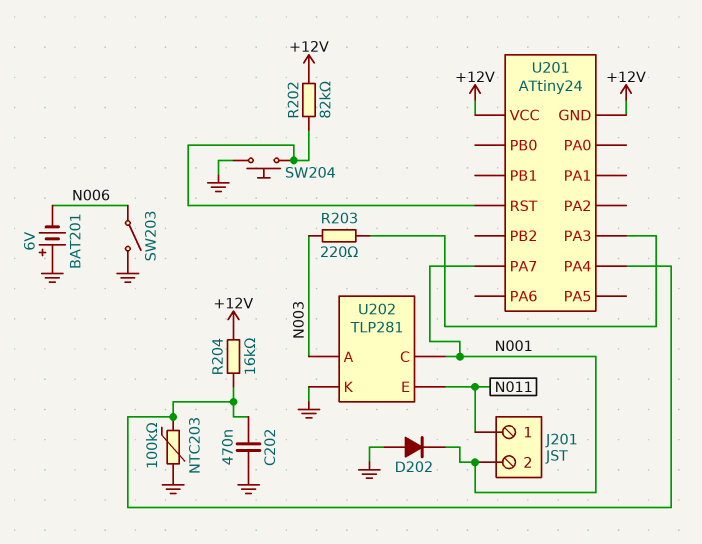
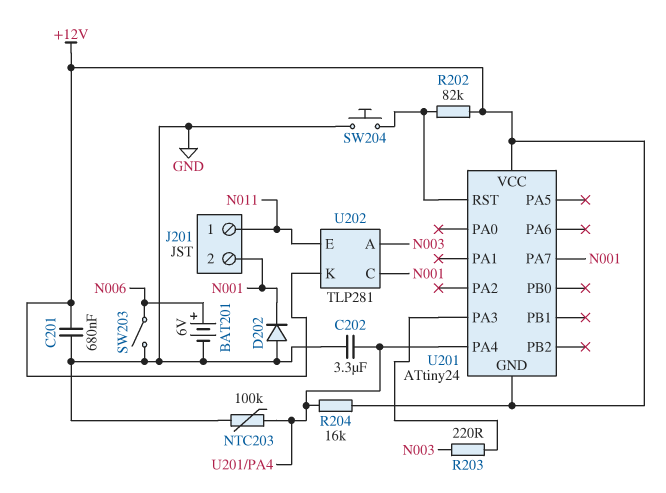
BAT201: 6V (plus GND, minus N006) -> 6V (plus N006, minus GND)
C201: none -> 680nF (+12V, GND)
C202: 470nF (GND, U201/PA4) -> 3.3uF (GND, U201/PA4)
U202 pin K: GND -> +12V

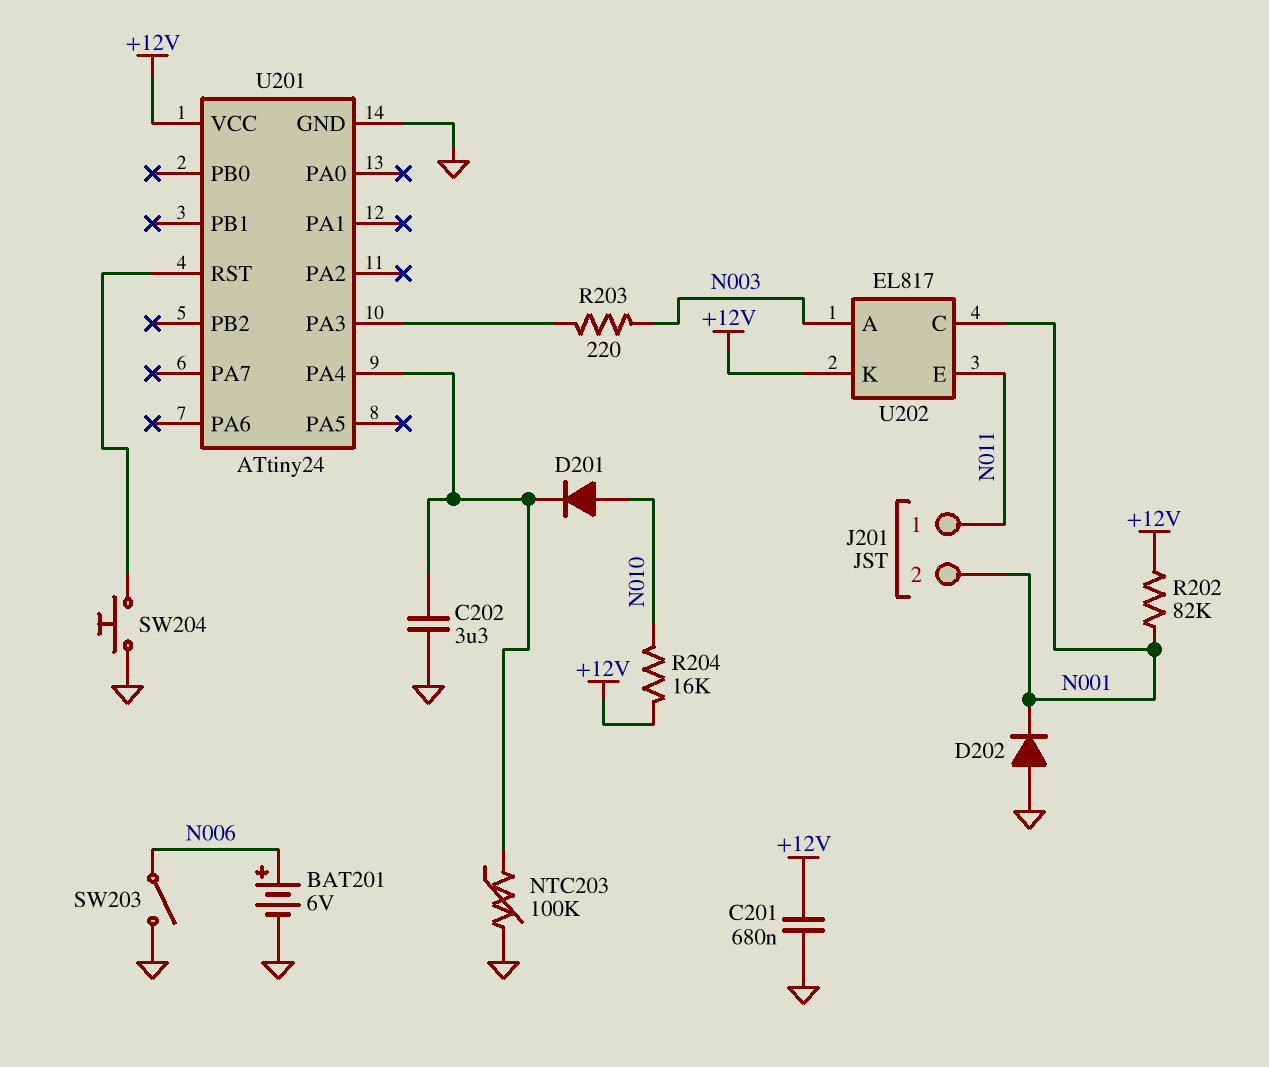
D201: none -> diode (A N010, K U201/PA4)
R202: 82k (+12V, U201/RST) -> 82k (+12V, N001)
R204: 16k (+12V, U201/PA4) -> 16k (+12V, N010)
U201 pin GND: +12V -> GND
U201 pin PA7: N001 -> none
U202: TLP281 -> EL817

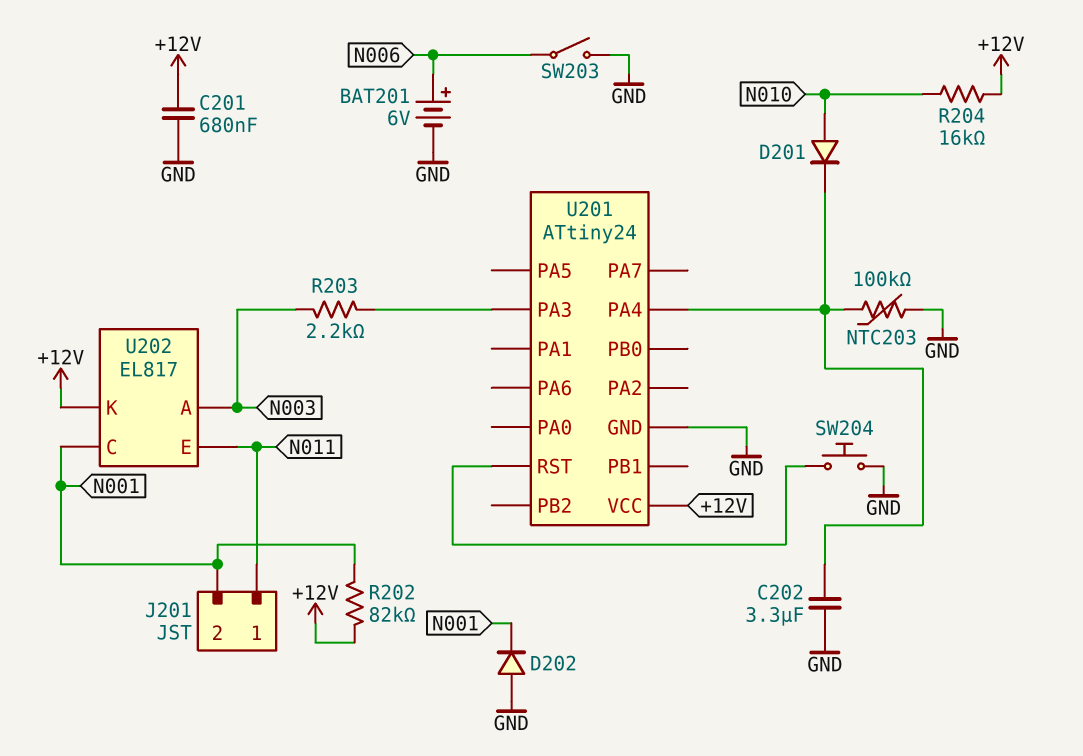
R203: 220 (N003, U201/PA3) -> 2.2k (N003, U201/PA3)

